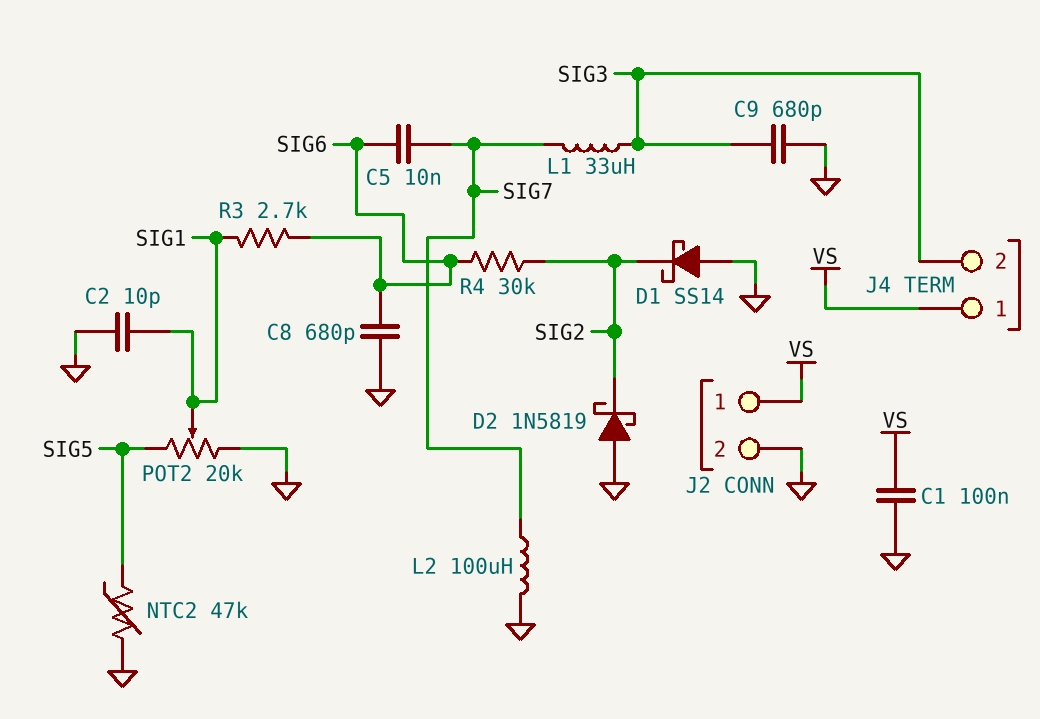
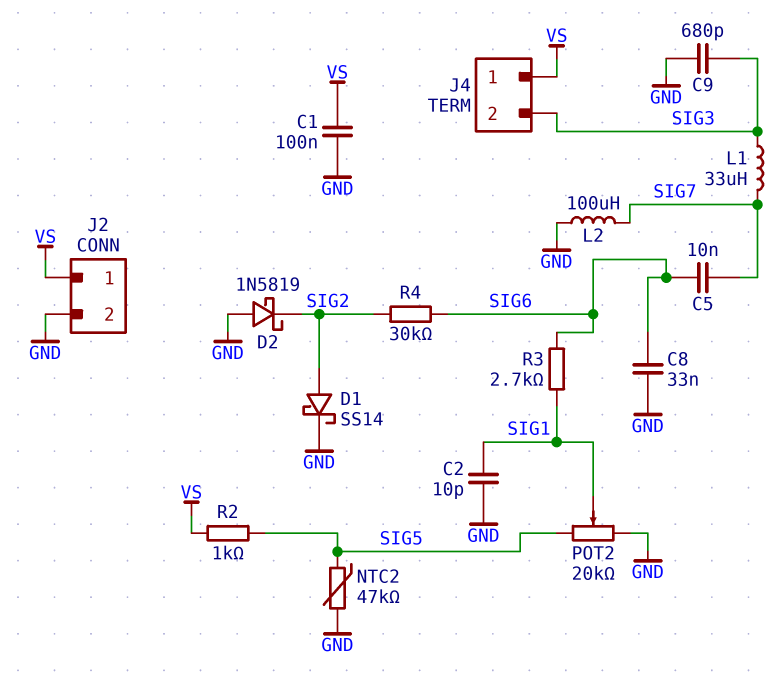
C8: 680pF (GND, SIG6) -> 33nF (GND, SIG6)
D1: schottky SS14 (A GND, K SIG2) -> schottky SS14 (A SIG2, K GND)
R2: none -> 1k (SIG5, VS)

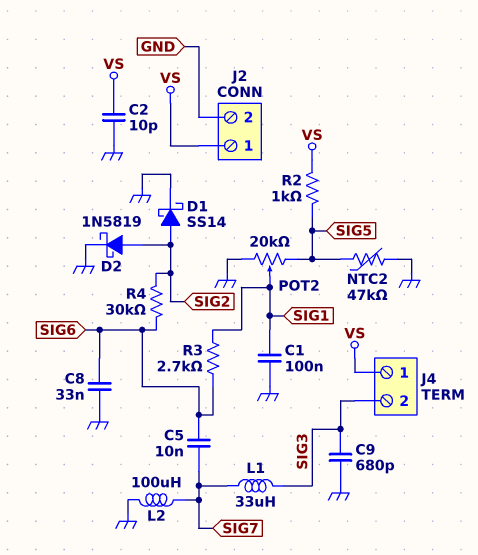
C1: 100nF (GND, VS) -> 100nF (GND, SIG1)
C2: 10pF (GND, SIG1) -> 10pF (GND, VS)
D2: schottky 1N5819 (A GND, K SIG2) -> schottky 1N5819 (A SIG2, K GND)

